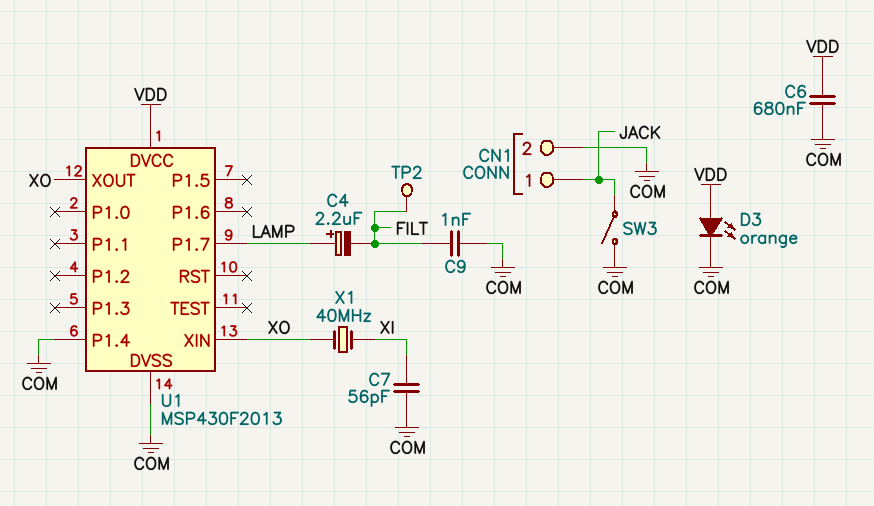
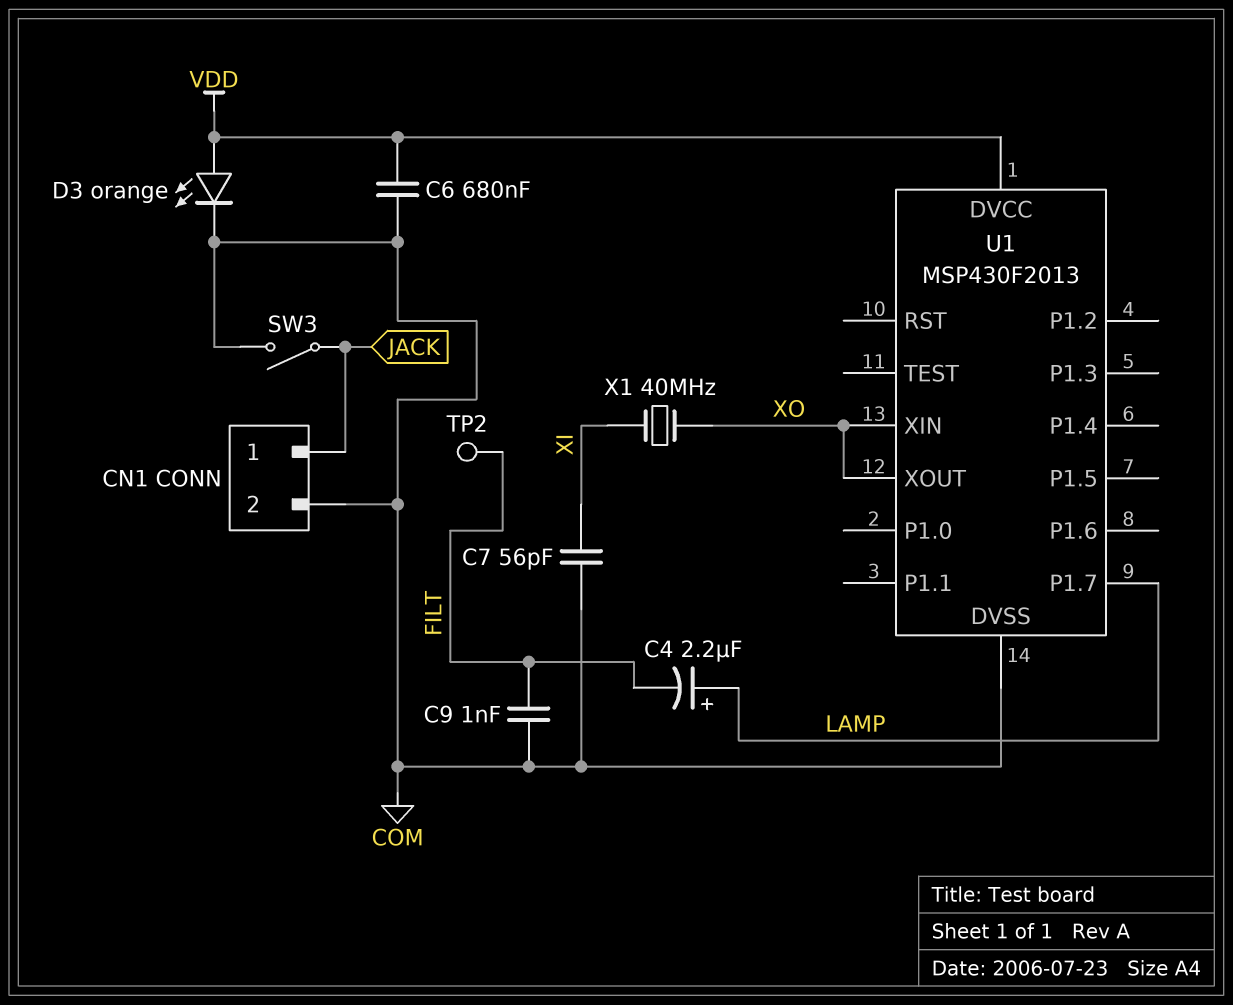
U1 pin P1.4: COM -> none

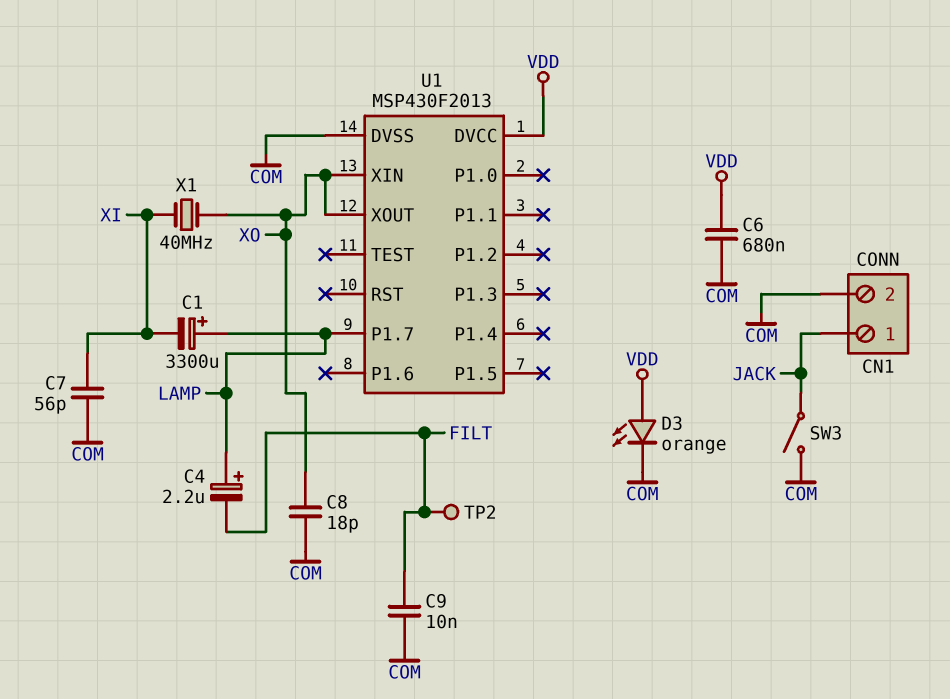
C1: none -> 3300uF (plus LAMP, minus XI)
C8: none -> 18pF (COM, XO)
C9: 1nF (COM, FILT) -> 10nF (COM, FILT)

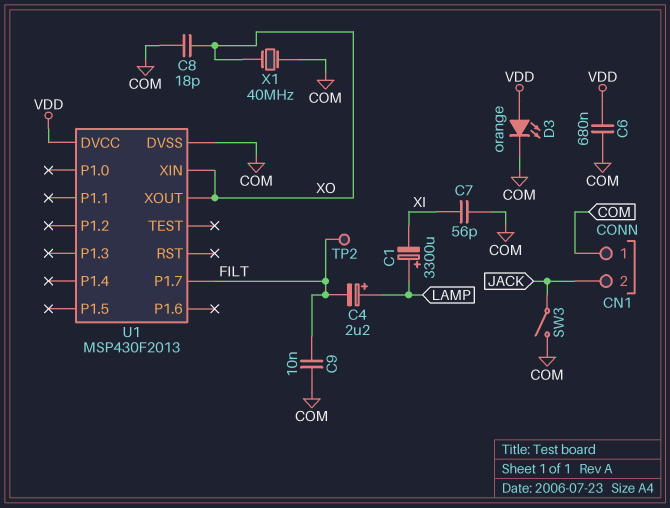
CN1 pin 1: JACK -> COM
CN1 pin 2: COM -> JACK
U1 pin P1.7: LAMP -> FILT
X1: 40MHz (XI, XO) -> 40MHz (COM, XO)

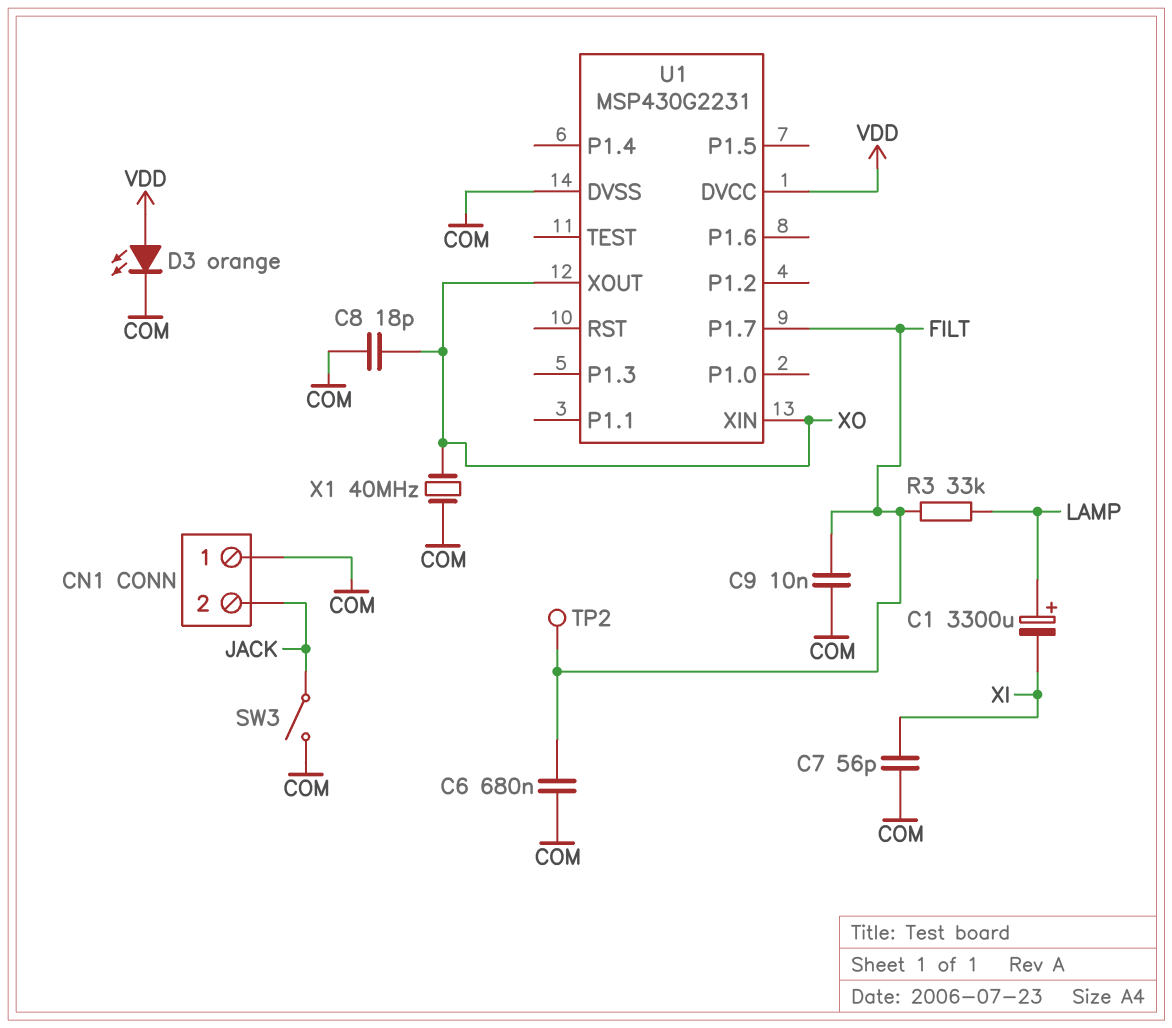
C4: 2.2uF (plus LAMP, minus FILT) -> none
C6: 680nF (COM, VDD) -> 680nF (COM, FILT)
R3: none -> 33k (FILT, LAMP)
U1: MSP430F2013 -> MSP430G2231

